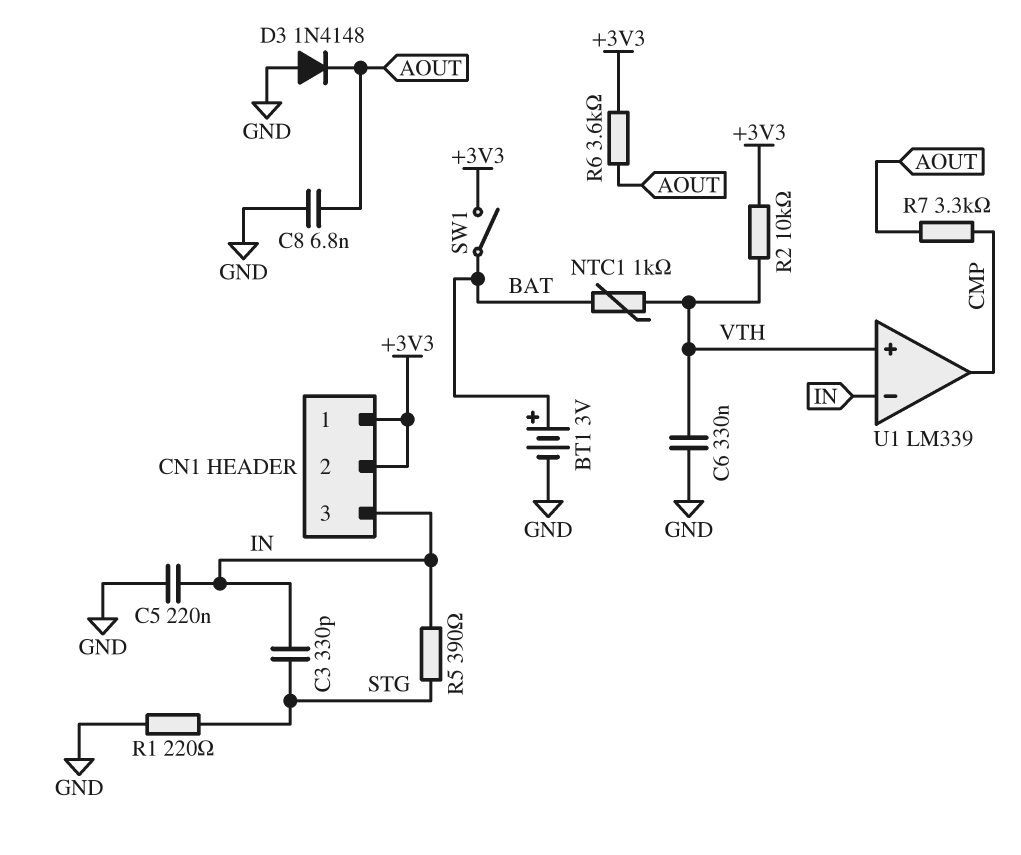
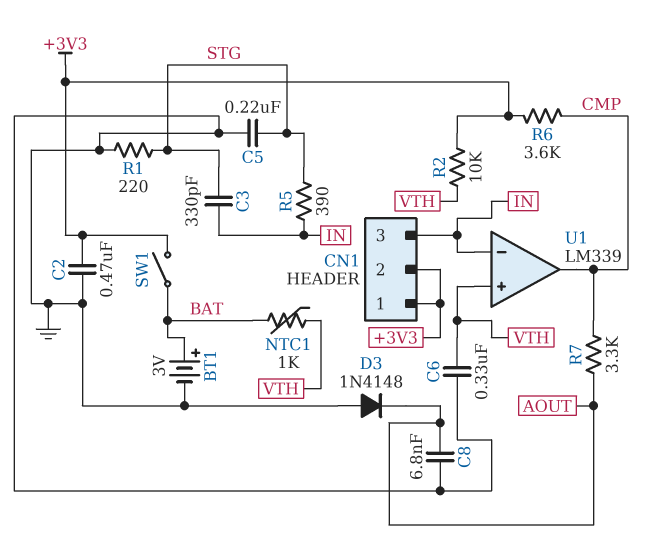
C2: none -> 470nF (+3V3, GND)
C5: 220nF (GND, IN) -> 220nF (GND, STG)
R6: 3.6k (+3V3, AOUT) -> 3.6k (+3V3, CMP)

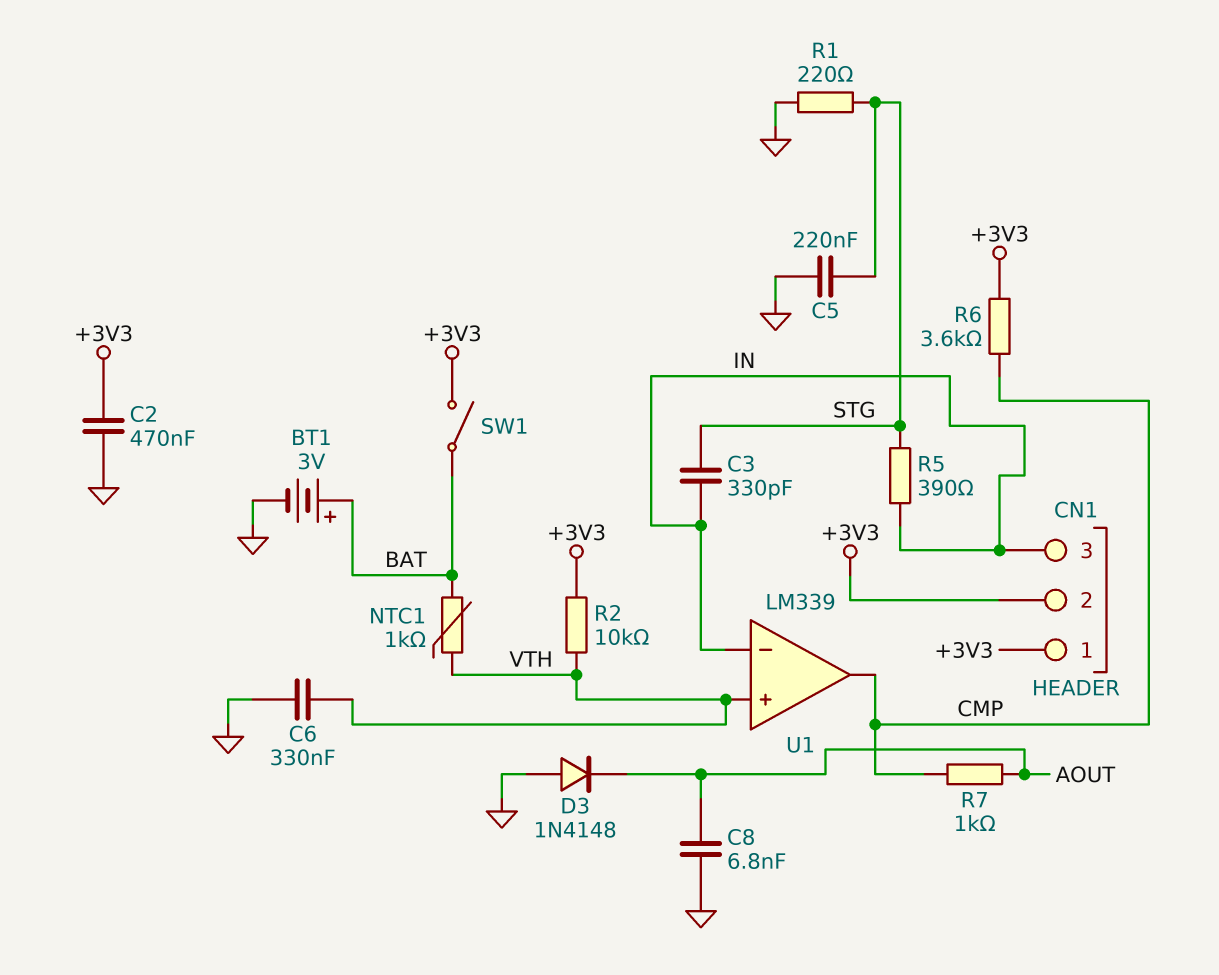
R7: 3.3k (AOUT, CMP) -> 1k (AOUT, CMP)

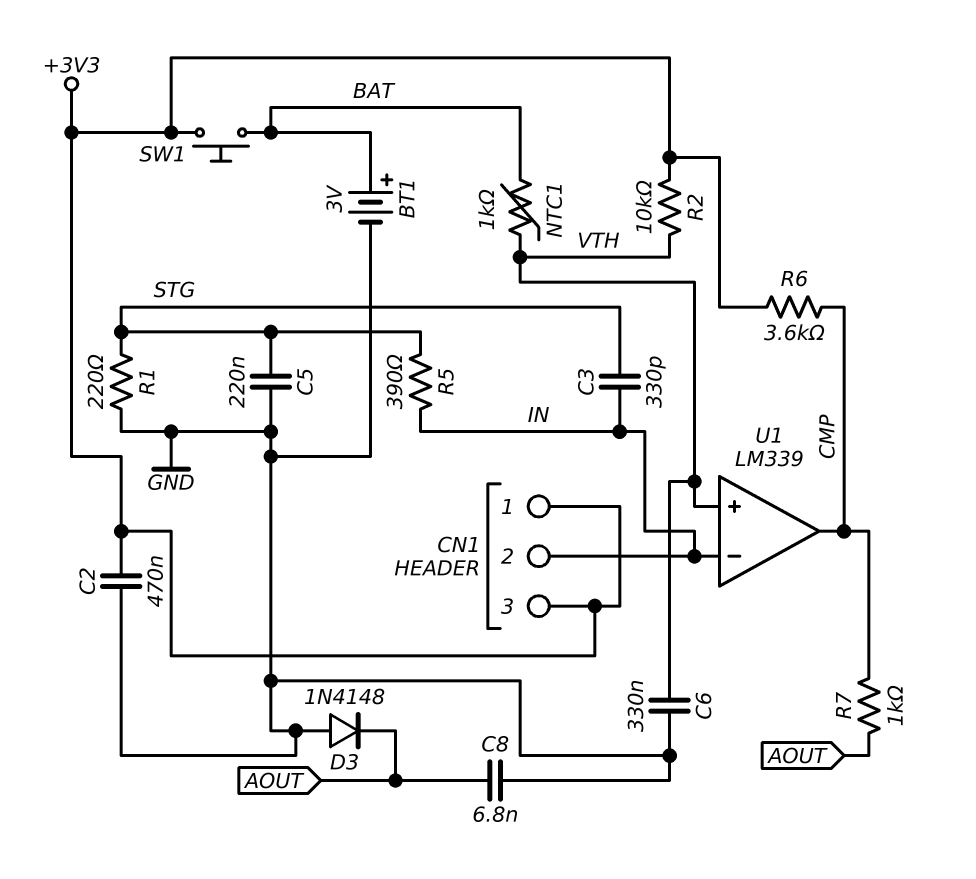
CN1 pin 2: +3V3 -> IN
CN1 pin 3: IN -> +3V3
SW1: switch (+3V3, BAT) -> button (+3V3, BAT)

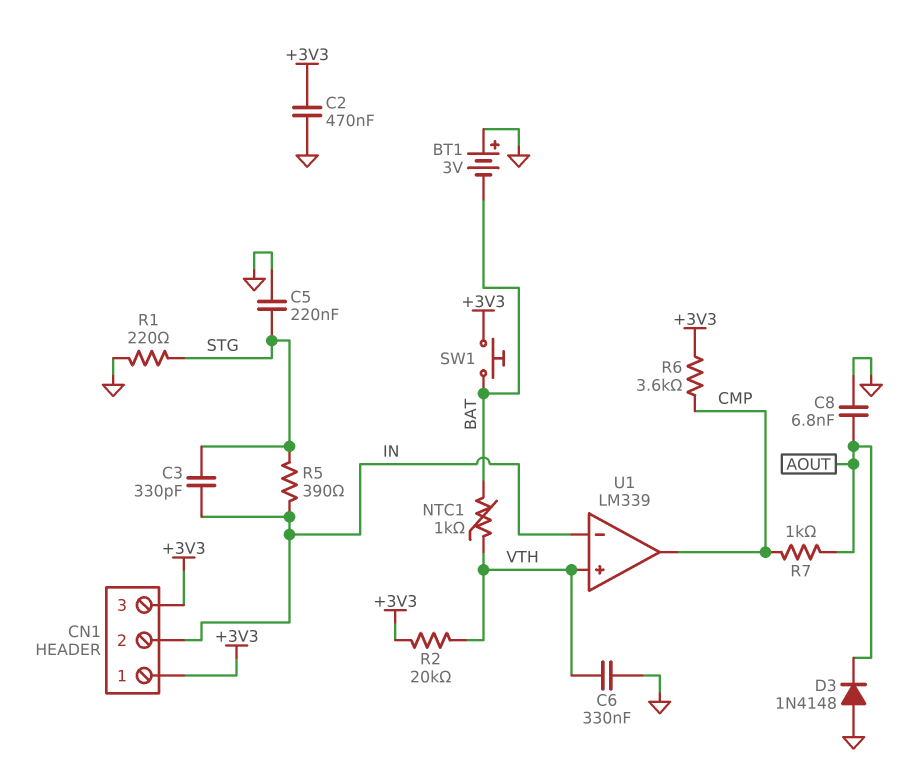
BT1: 3V (plus BAT, minus GND) -> 3V (plus GND, minus BAT)
R2: 10k (+3V3, VTH) -> 20k (+3V3, VTH)

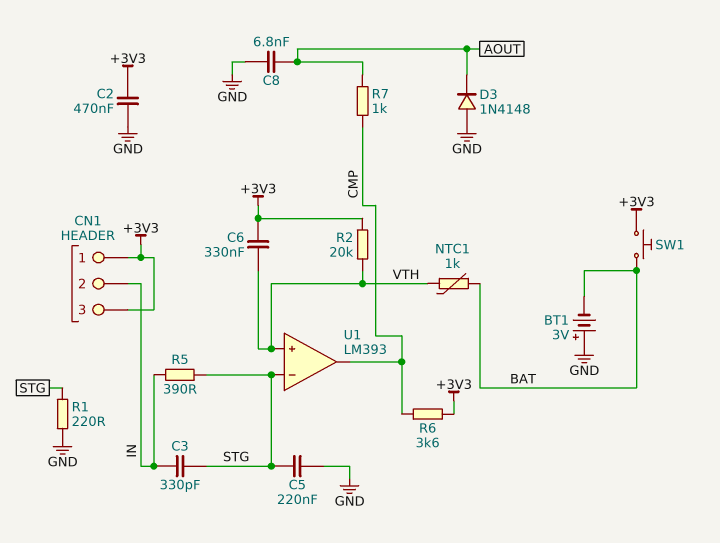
C6: 330nF (GND, VTH) -> 330nF (+3V3, VTH)
U1: LM339 -> LM393
U1 pin in-: IN -> STG

